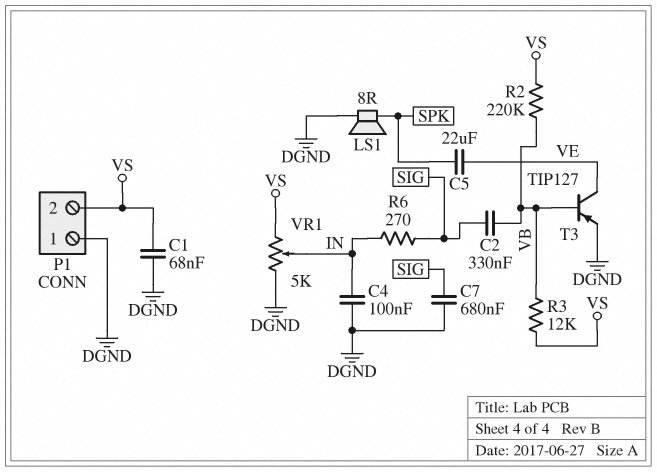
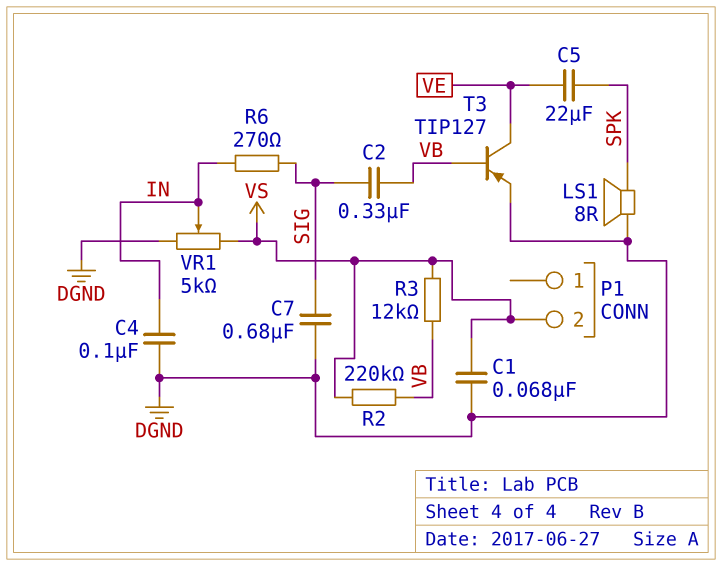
P1 pin 1: DGND -> none

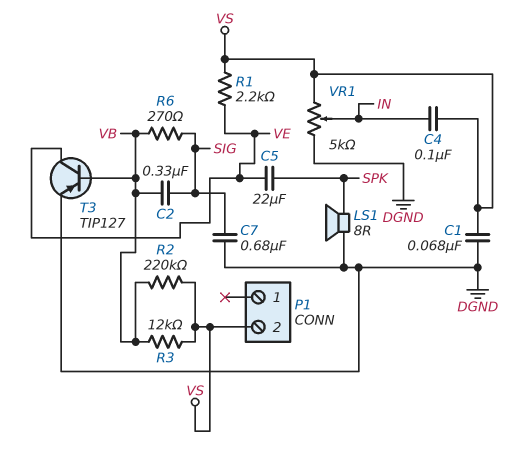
C4: 100nF (DGND, IN) -> 100nF (IN, VS)
R1: none -> 2.2k (VE, VS)
R6: 270 (IN, SIG) -> 270 (SIG, VB)

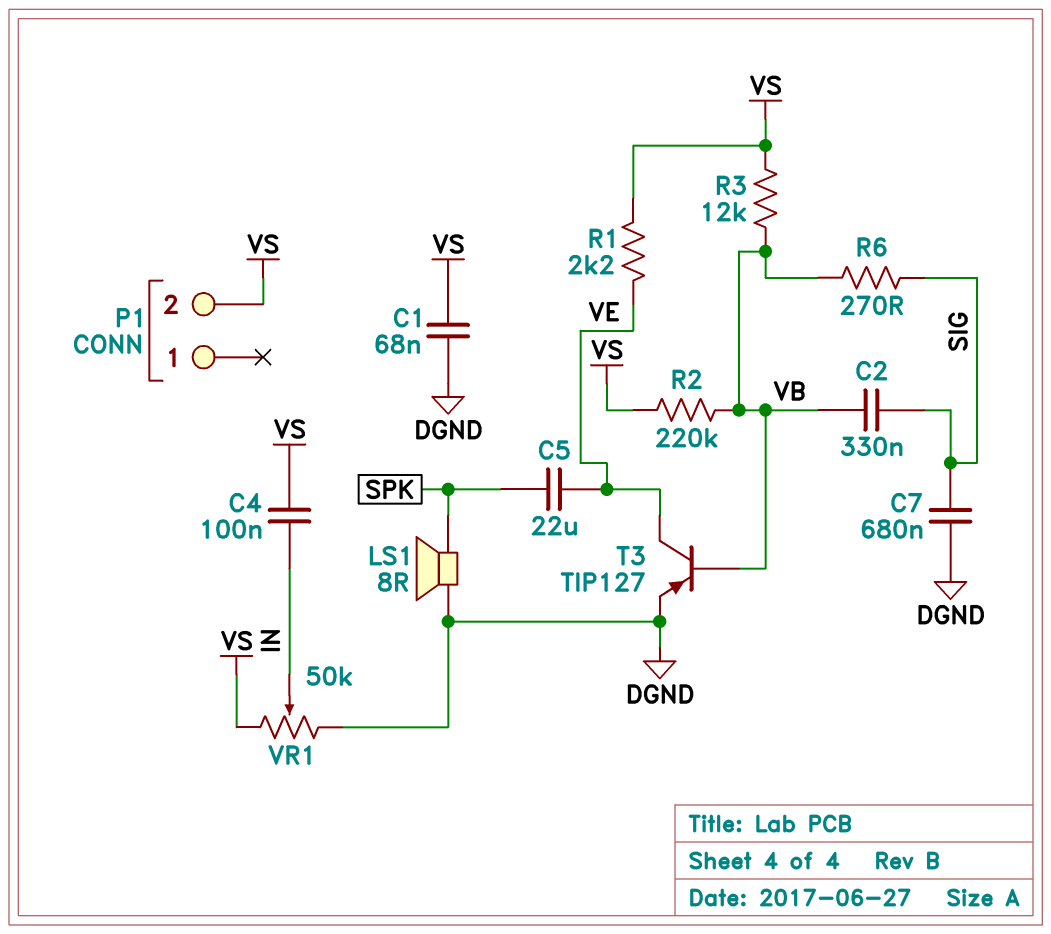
VR1: 5k (DGND, VS, wiper IN) -> 50k (DGND, VS, wiper IN)

